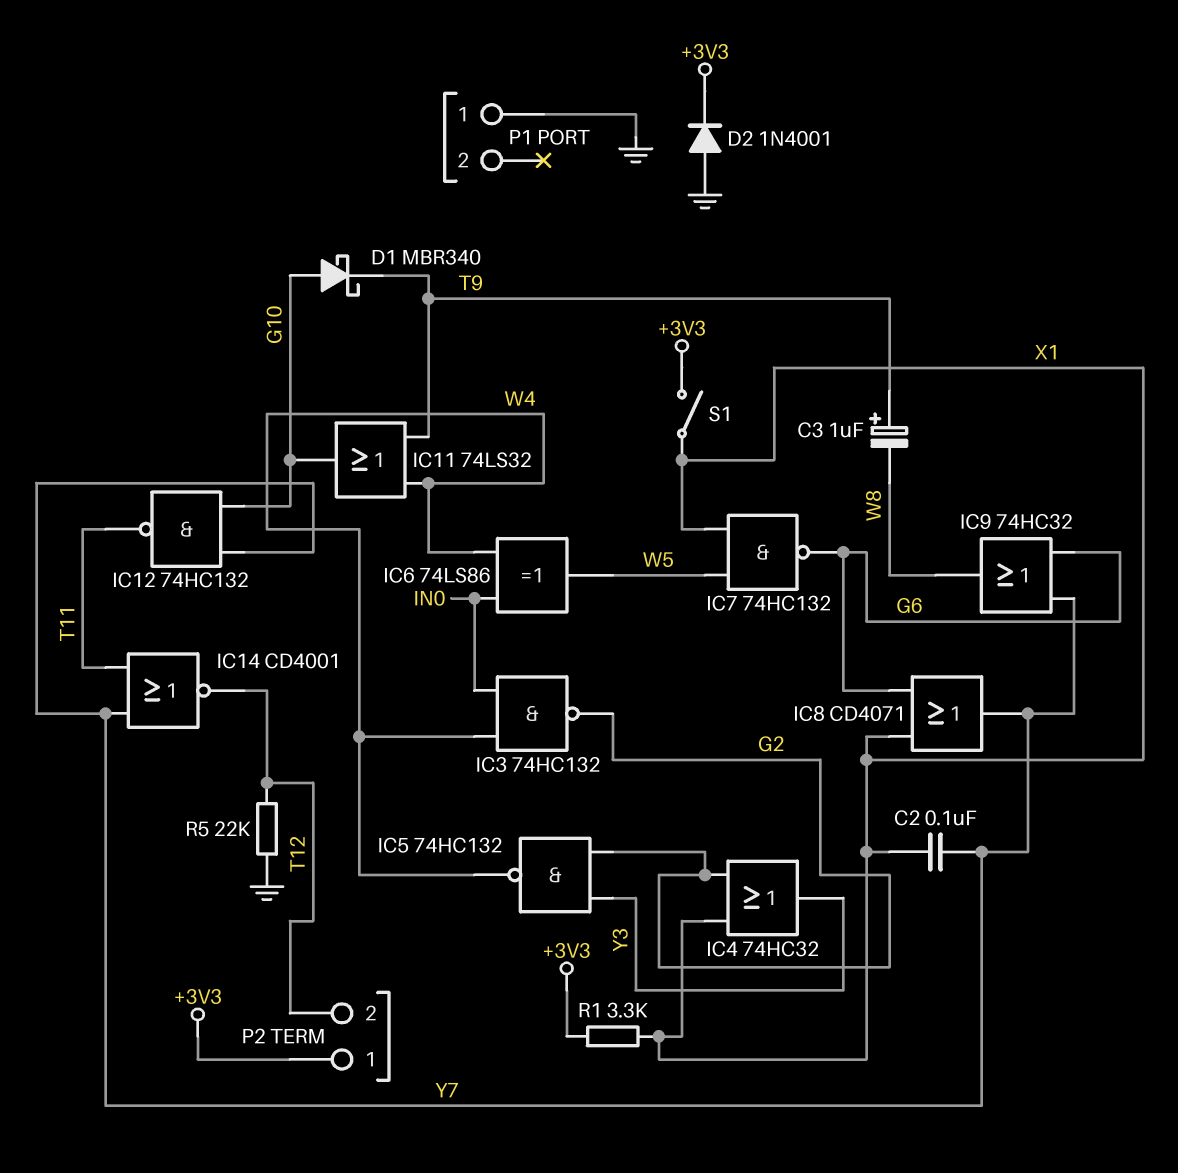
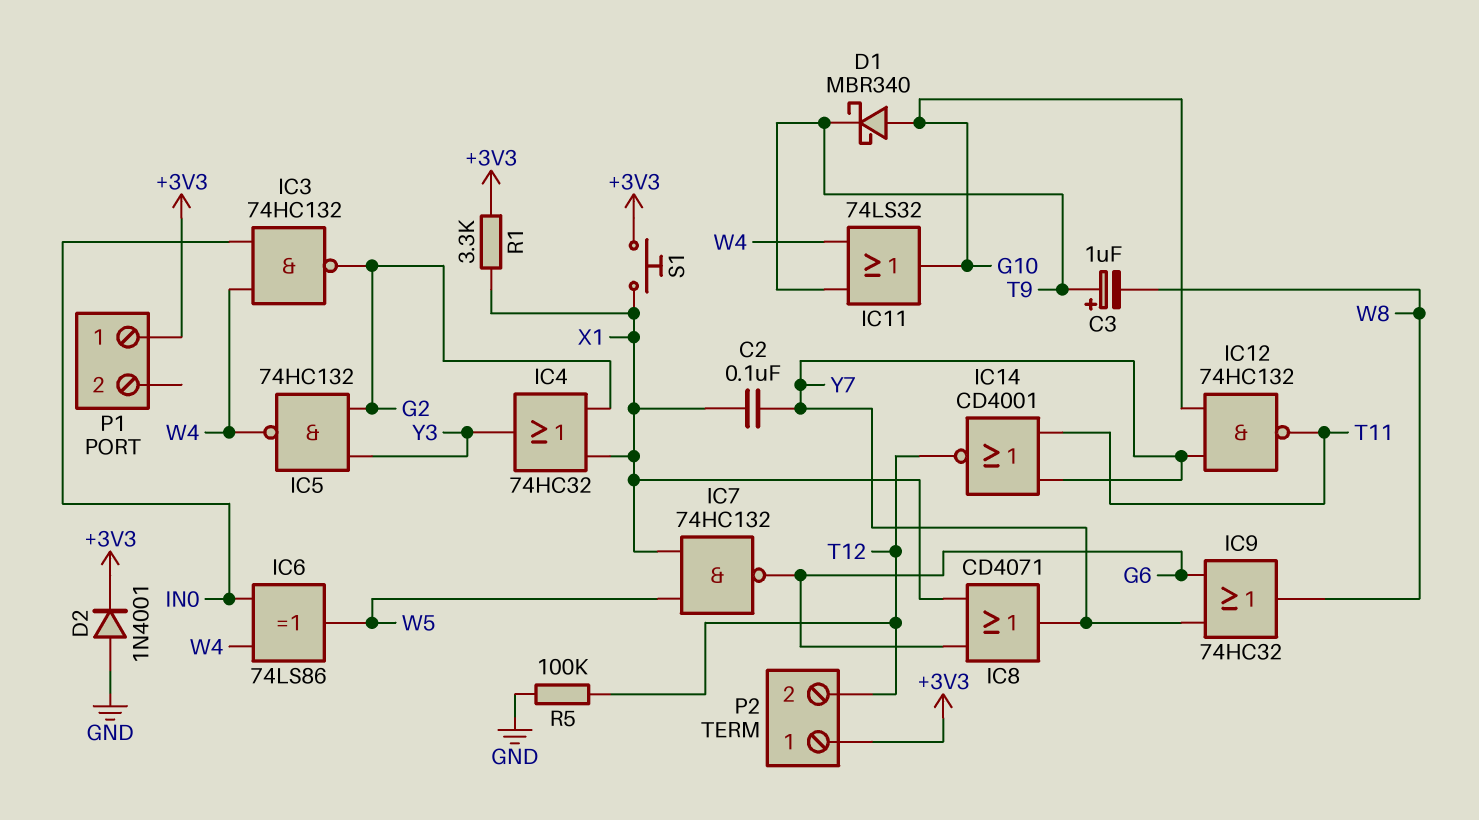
P1 pin 1: GND -> +3V3
R5: 22k (GND, T12) -> 100k (GND, T12)
S1: switch (+3V3, X1) -> button (+3V3, X1)

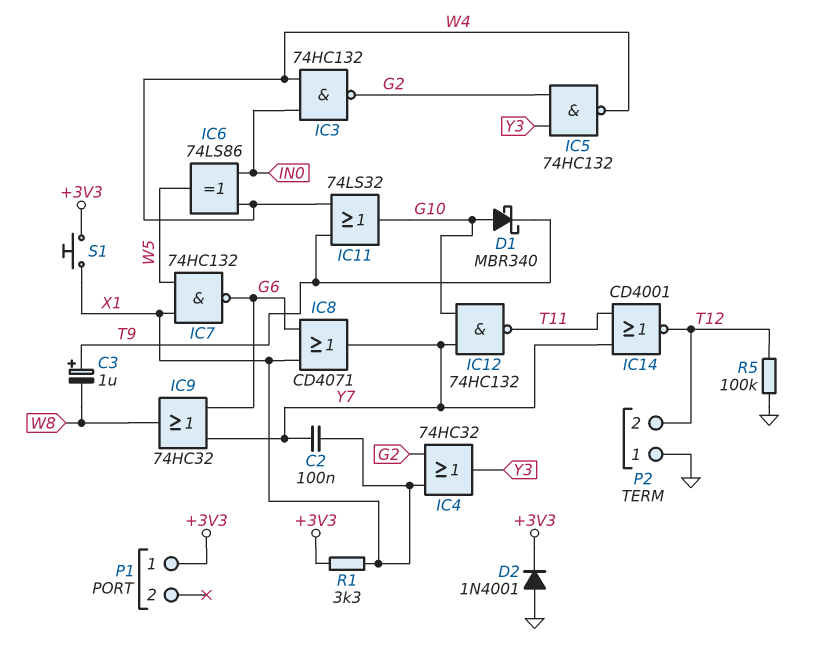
P2 pin 1: +3V3 -> GND

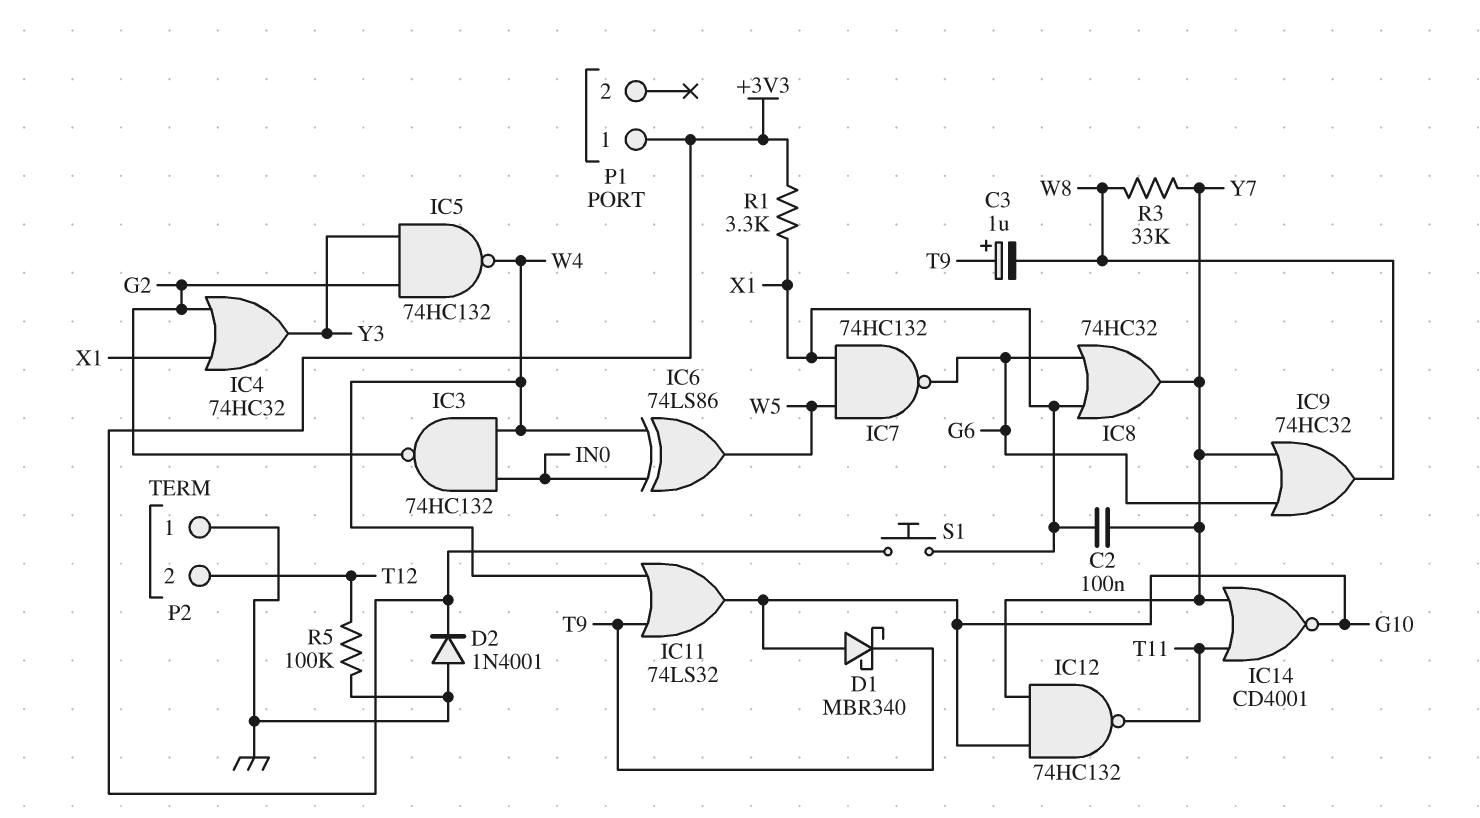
IC8: OR CD4071 (in G6, in X1, out Y7) -> OR 74HC32 (in G6, in X1, out Y7)
IC14: NOR CD4001 (in T11, in Y7, out T12) -> NOR CD4001 (in T11, in Y7, out G10)
R3: none -> 33k (W8, Y7)

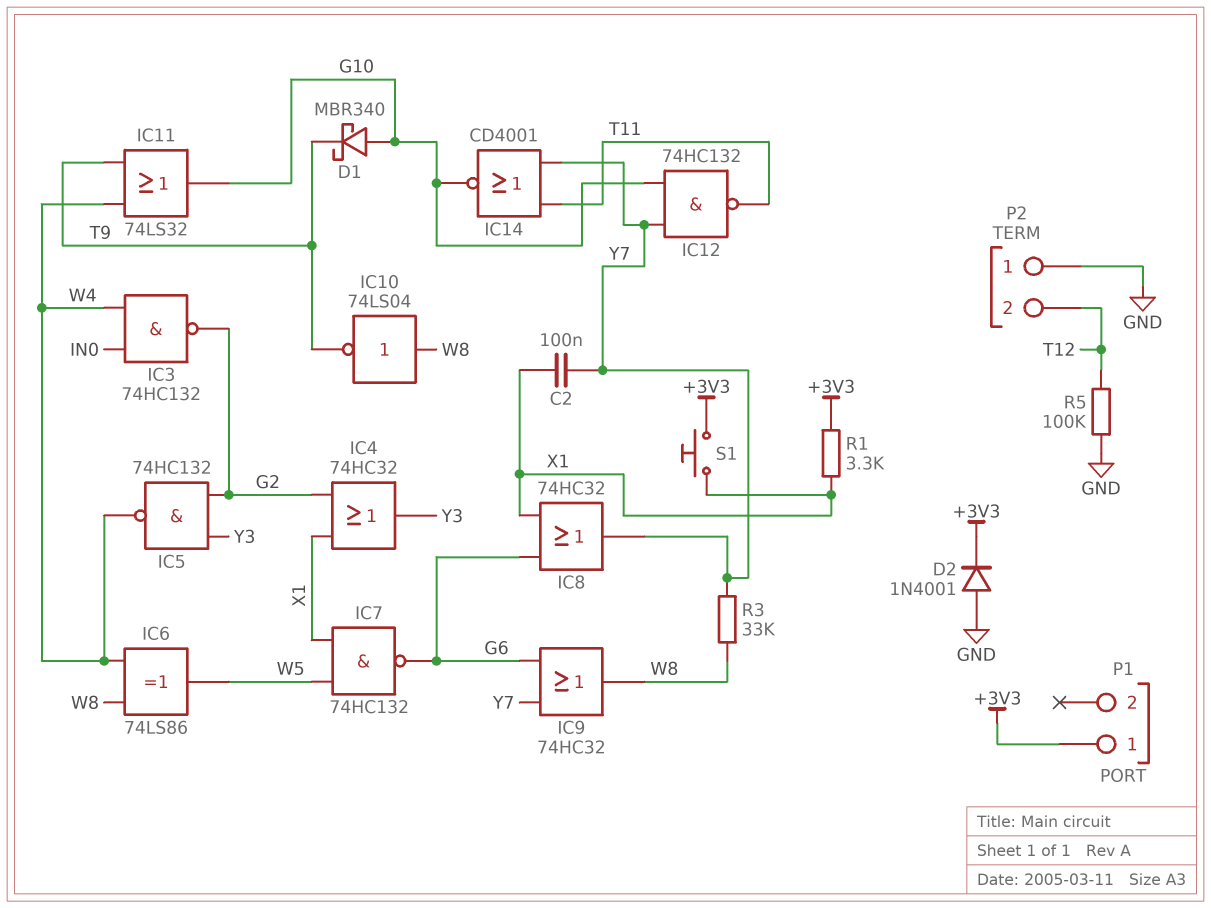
C3: 1uF (plus T9, minus W8) -> none
IC6: XOR 74LS86 (in IN0, in W4, out W5) -> XOR 74LS86 (in W4, in W8, out W5)
IC10: none -> NOT 74LS04 (in W8, out T9)

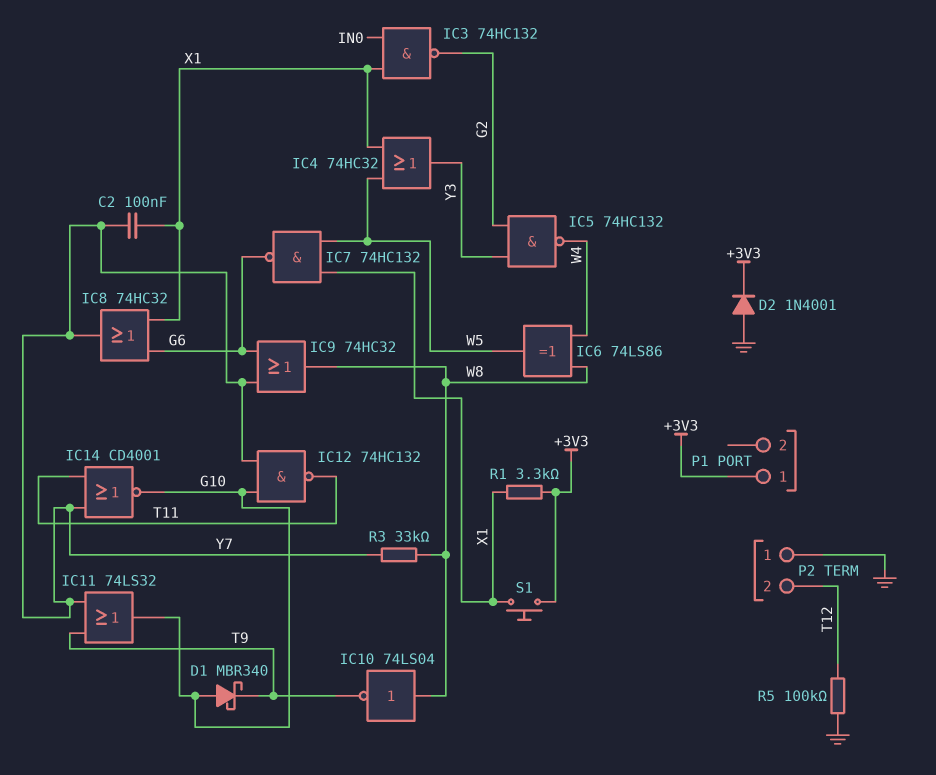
IC3: NAND 74HC132 (in IN0, in W4, out G2) -> NAND 74HC132 (in IN0, in X1, out G2)
IC4: OR 74HC32 (in G2, in X1, out Y3) -> OR 74HC32 (in W5, in X1, out Y3)
IC11: OR 74LS32 (in T9, in W4, out G10) -> OR 74LS32 (in T9, in Y7, out G10)

